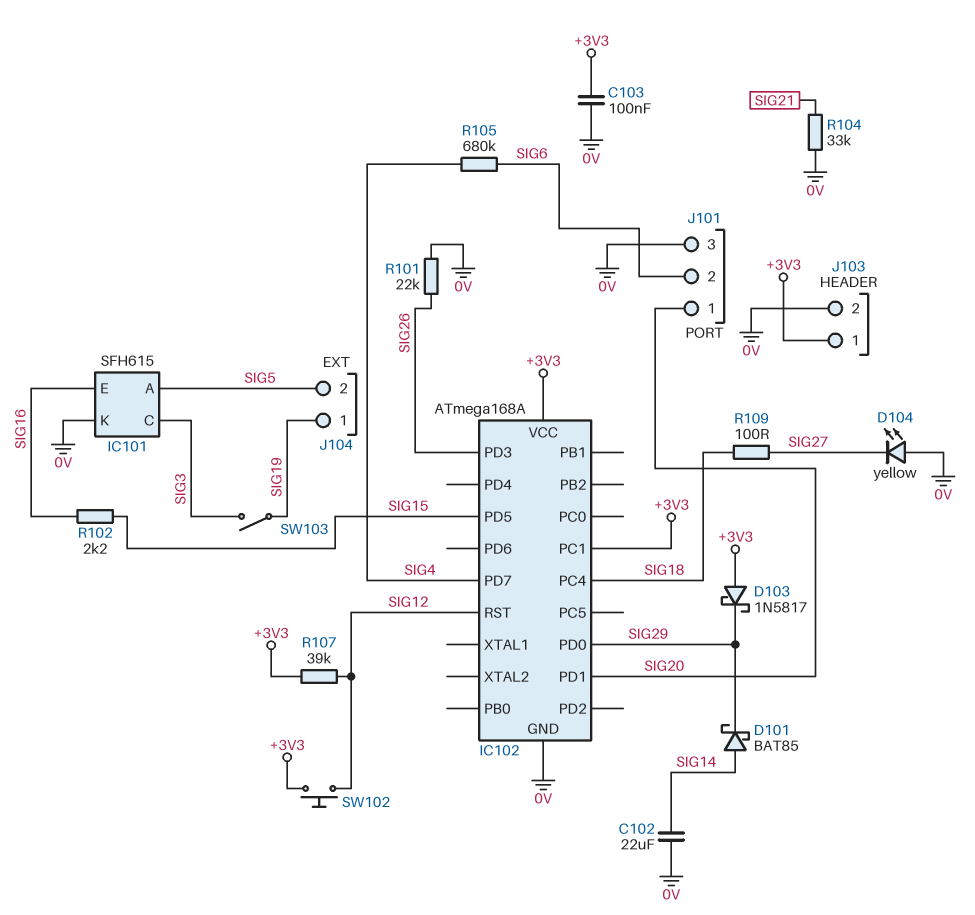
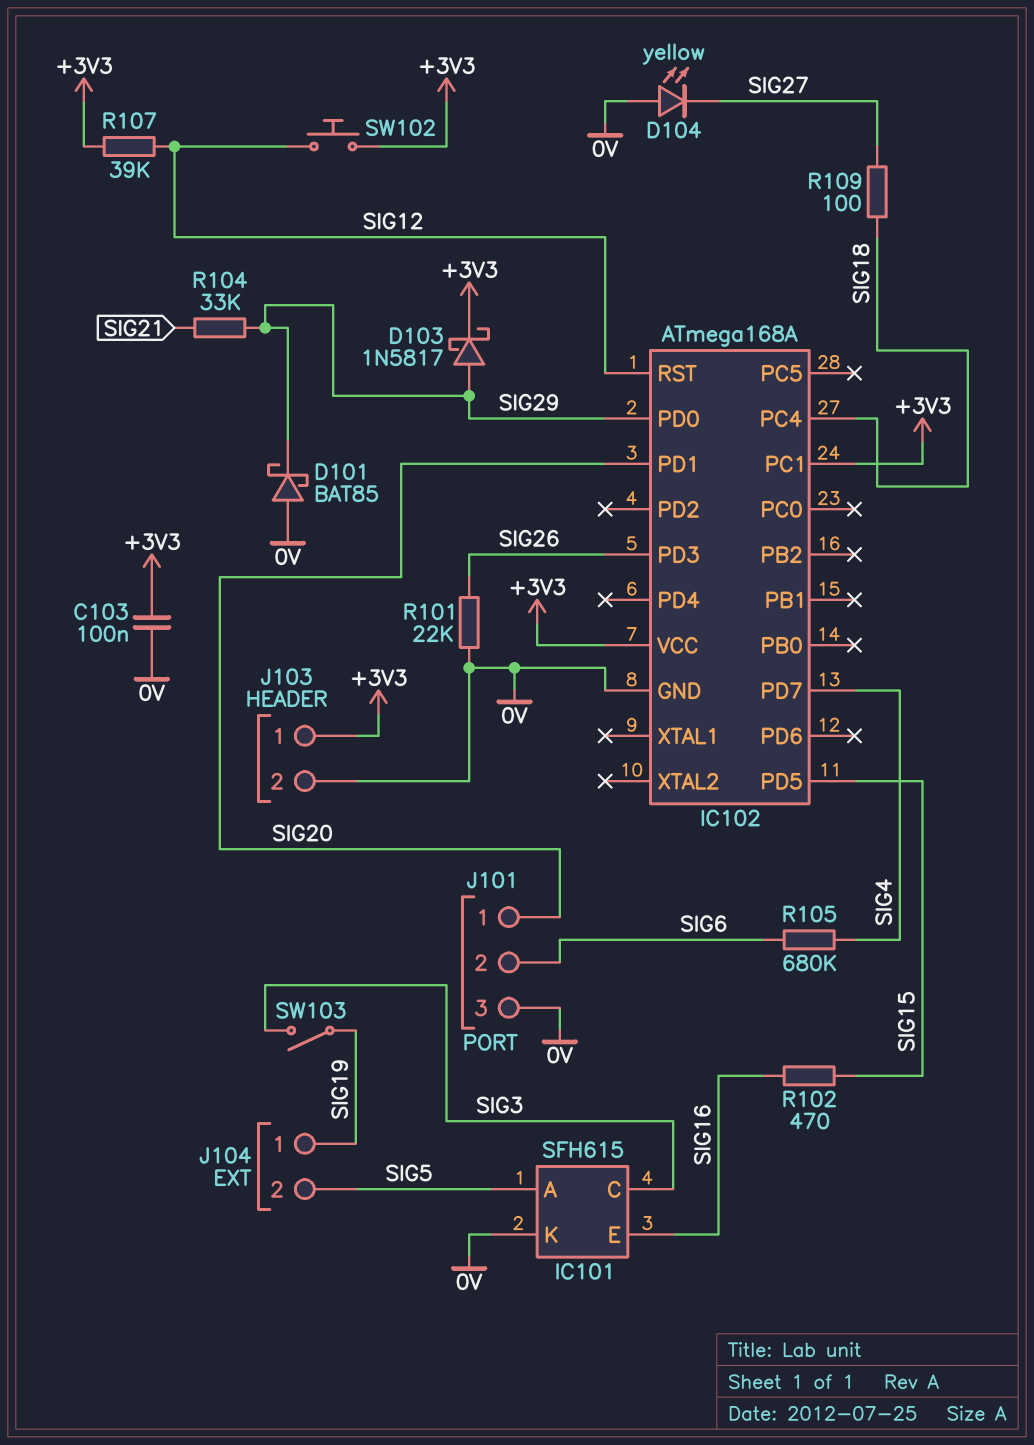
C102: 22uF (0V, SIG14) -> none
D101: schottky BAT85 (A SIG14, K SIG29) -> schottky BAT85 (A 0V, K SIG29)
D103: schottky 1N5817 (A +3V3, K SIG29) -> schottky 1N5817 (A SIG29, K +3V3)
R102: 2.2k (SIG15, SIG16) -> 470 (SIG15, SIG16)
R104: 33k (0V, SIG21) -> 33k (SIG21, SIG29)

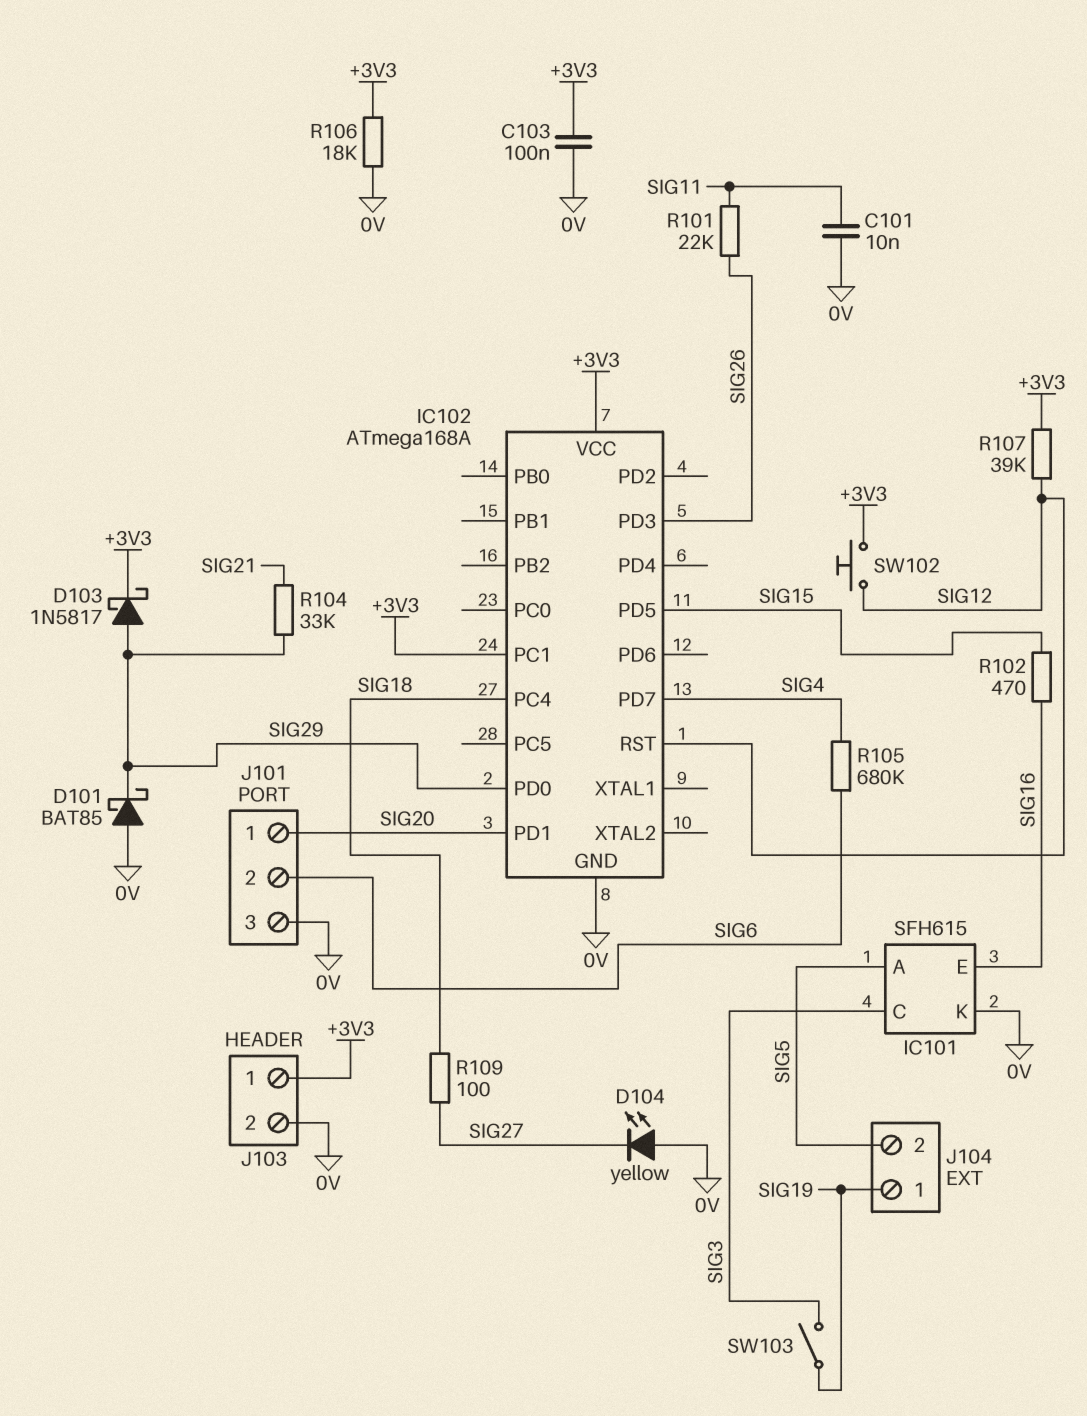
C101: none -> 10nF (0V, SIG11)
R101: 22k (0V, SIG26) -> 22k (SIG11, SIG26)
R106: none -> 18k (+3V3, 0V)

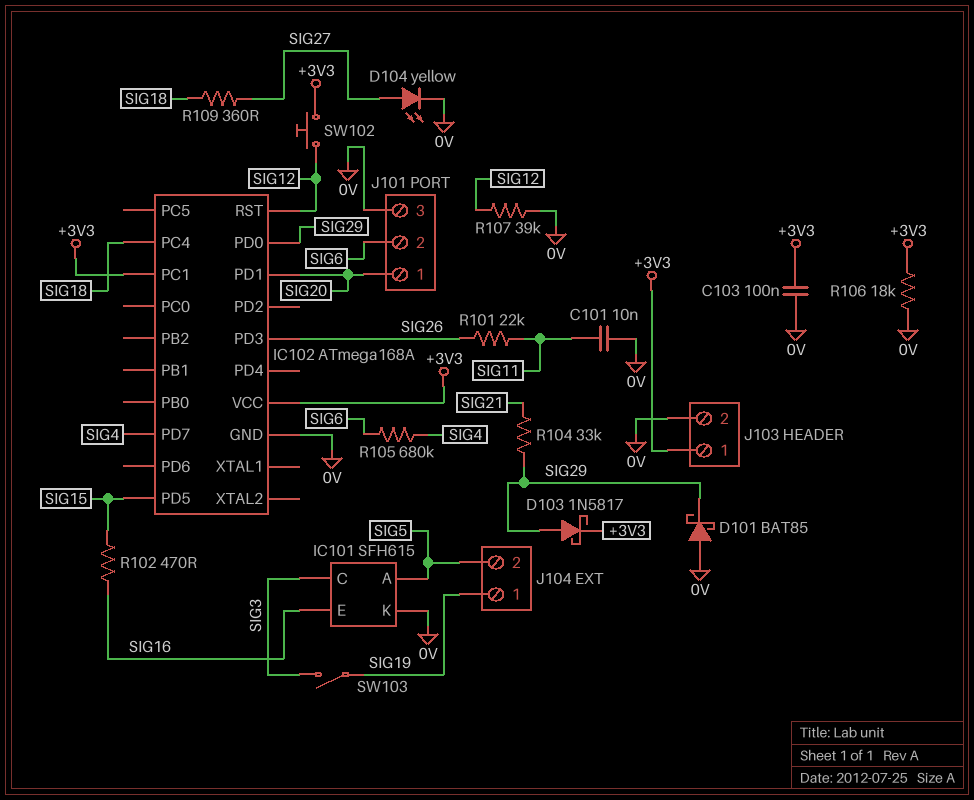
D104: LED yellow (A 0V, K SIG27) -> LED yellow (A SIG27, K 0V)
R107: 39k (+3V3, SIG12) -> 39k (0V, SIG12)
R109: 100 (SIG18, SIG27) -> 360 (SIG18, SIG27)

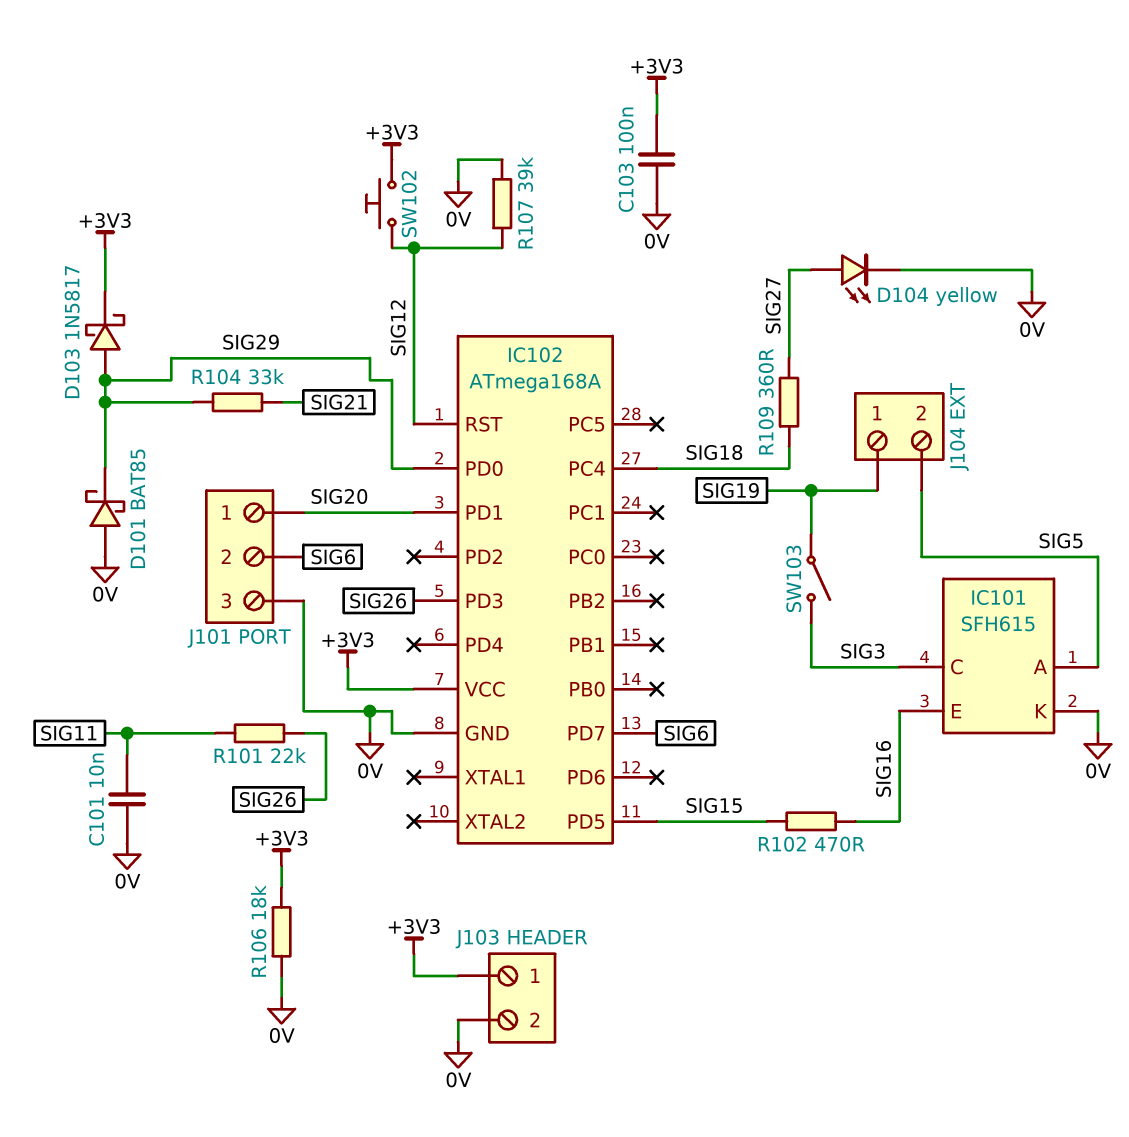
IC102 pin PC1: +3V3 -> none
IC102 pin PD7: SIG4 -> SIG6
R105: 680k (SIG4, SIG6) -> none

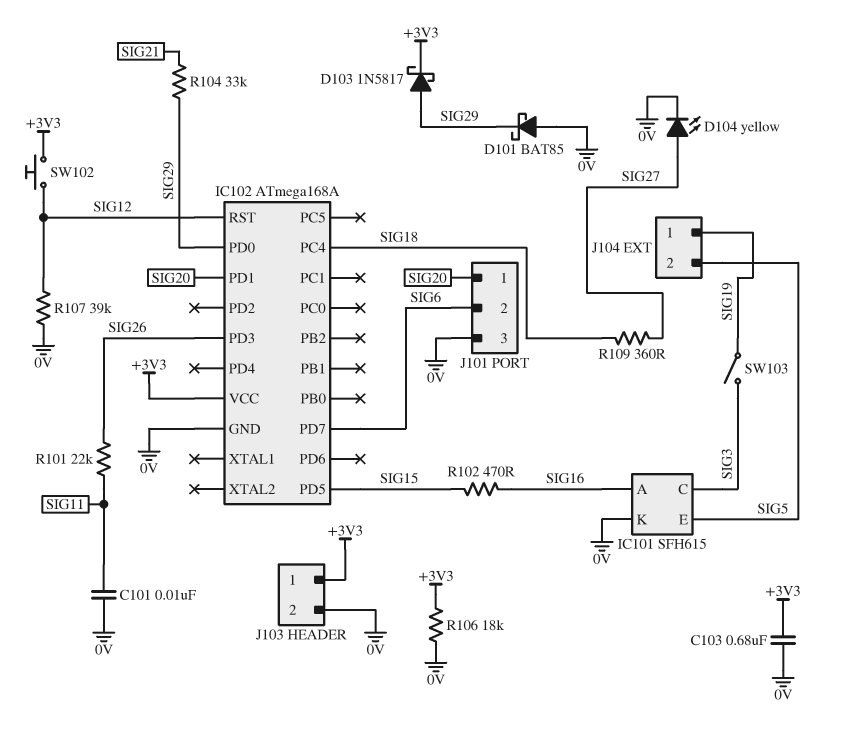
C103: 100nF (+3V3, 0V) -> 680nF (+3V3, 0V)
IC101 pin A: SIG5 -> SIG16
IC101 pin E: SIG16 -> SIG5

